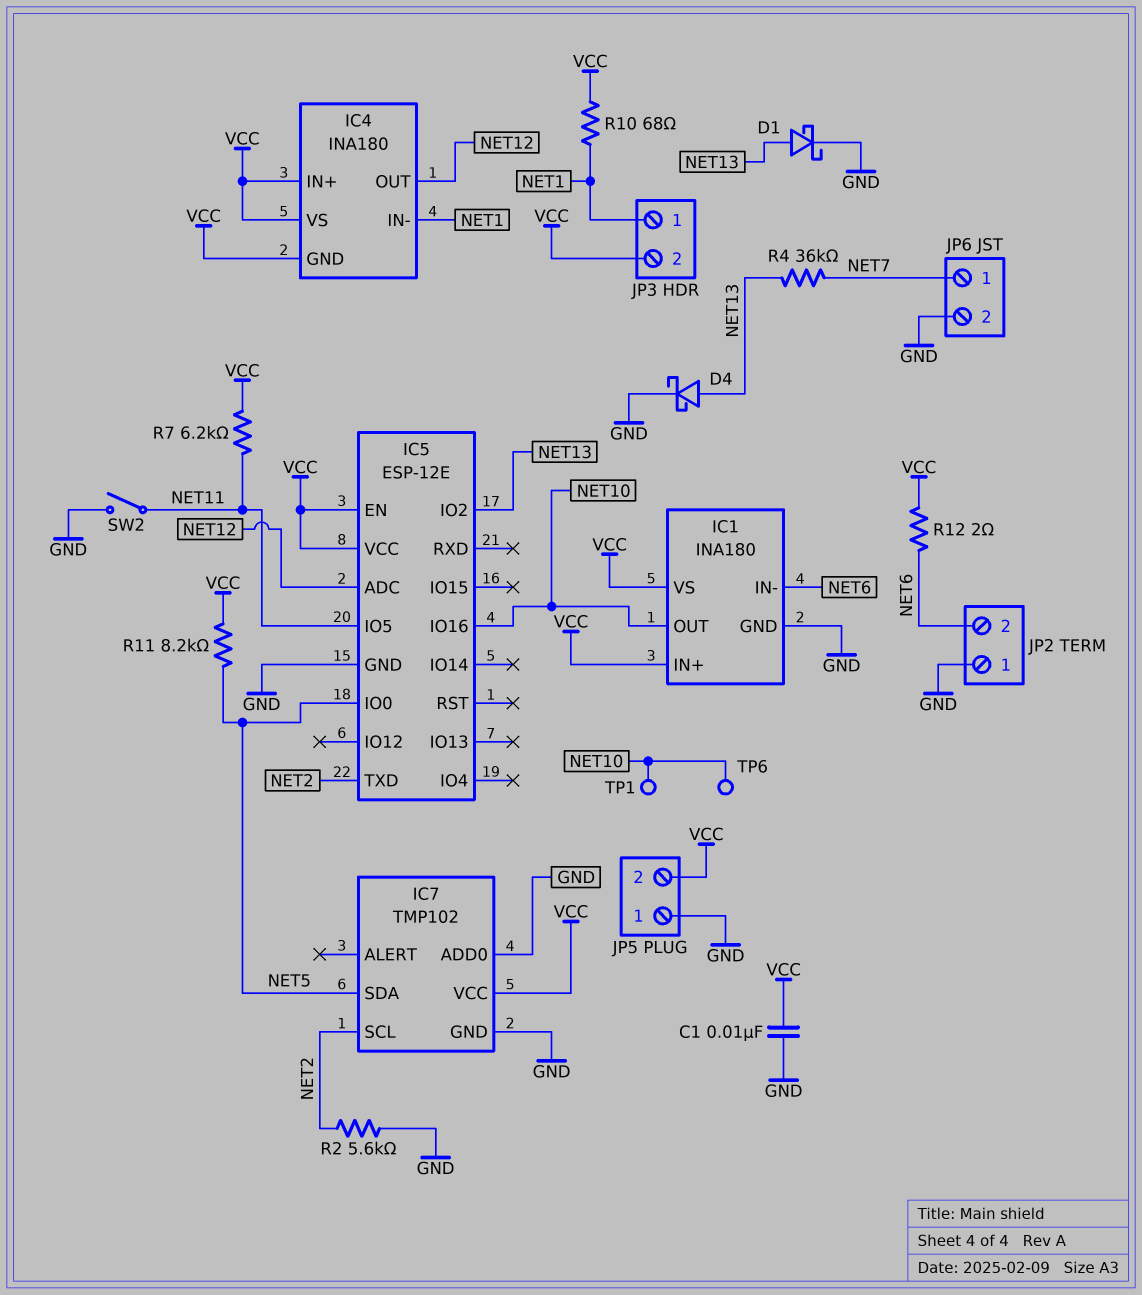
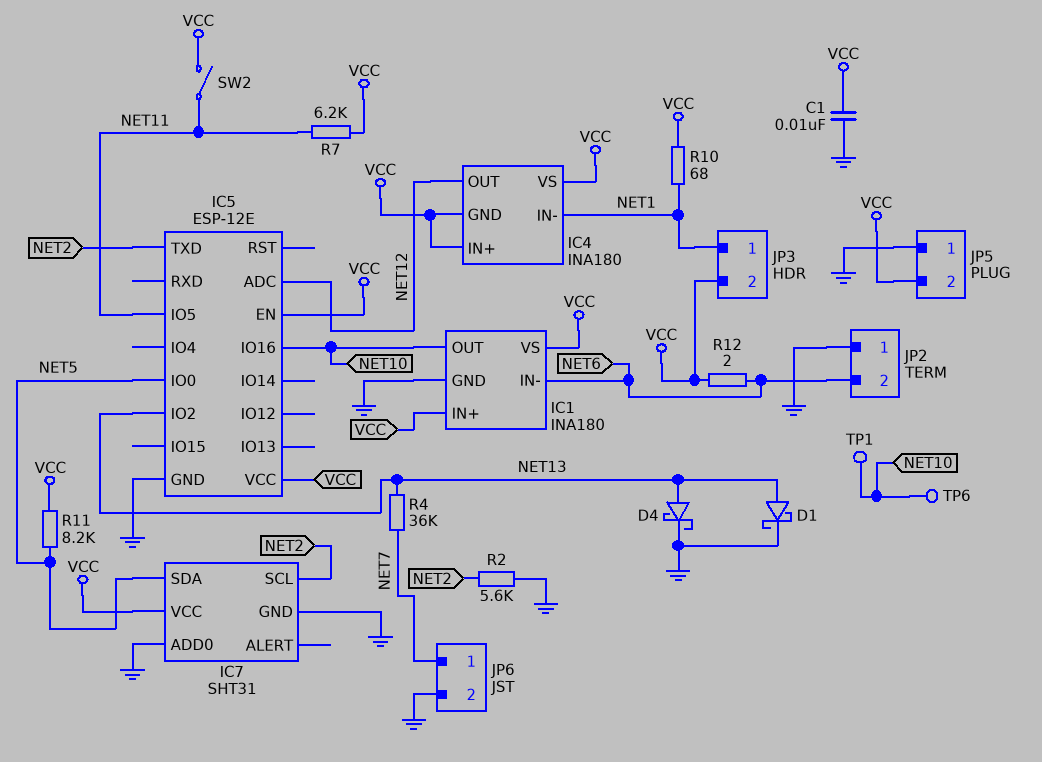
IC7: TMP102 -> SHT31
SW2: switch (GND, NET11) -> switch (NET11, VCC)

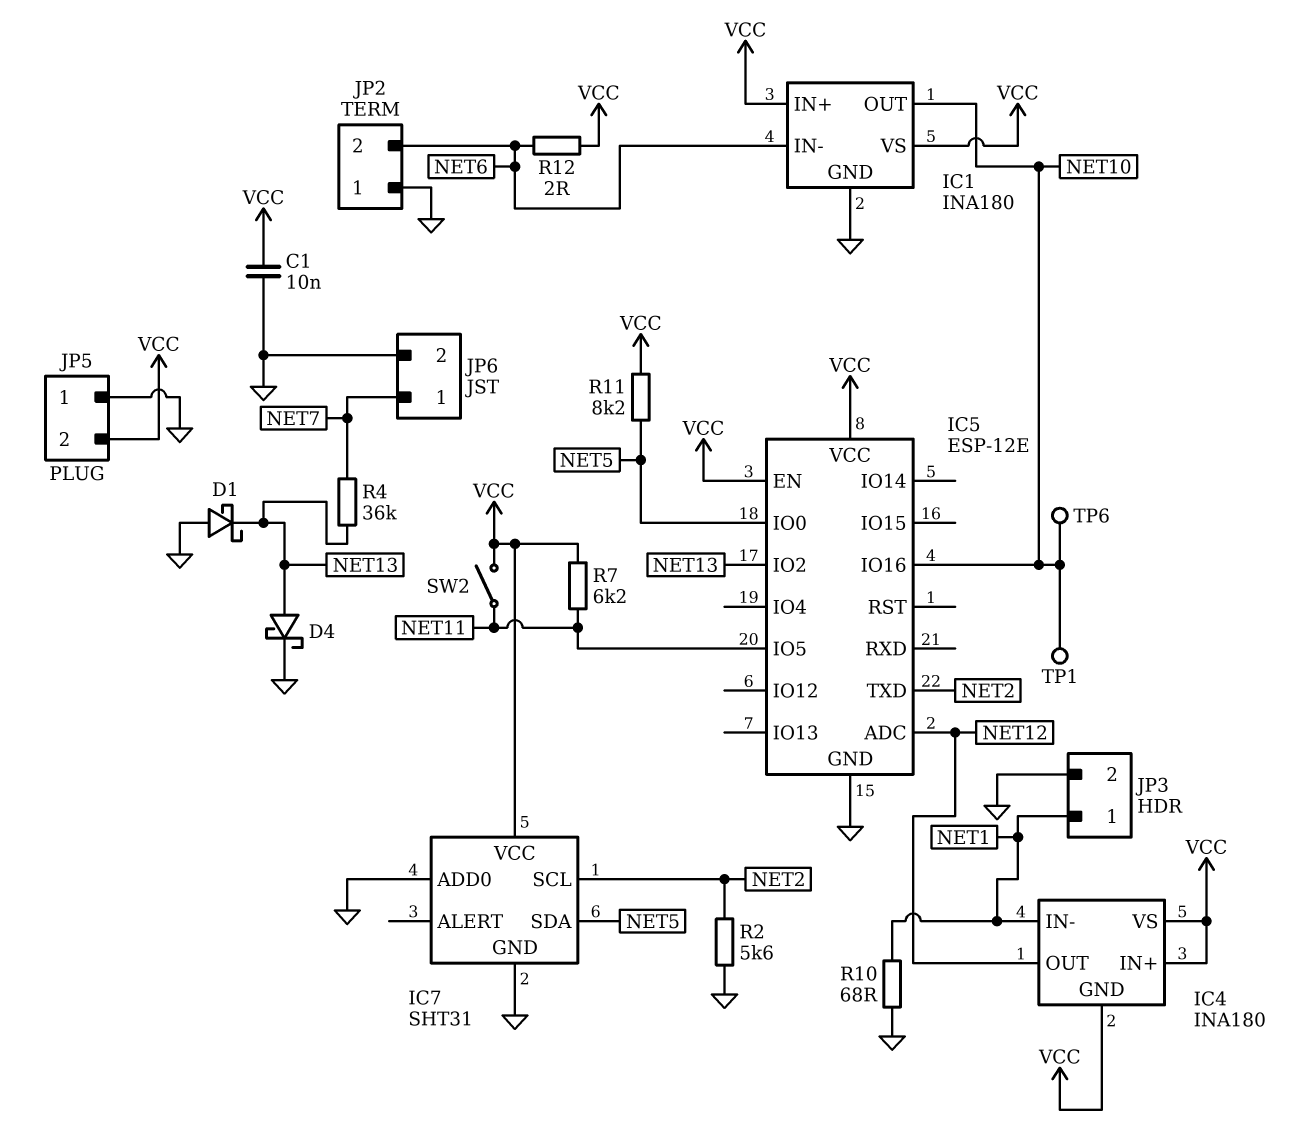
D1: schottky (A NET13, K GND) -> schottky (A GND, K NET13)
JP3 pin 2: VCC -> GND
R10: 68 (NET1, VCC) -> 68 (GND, NET1)

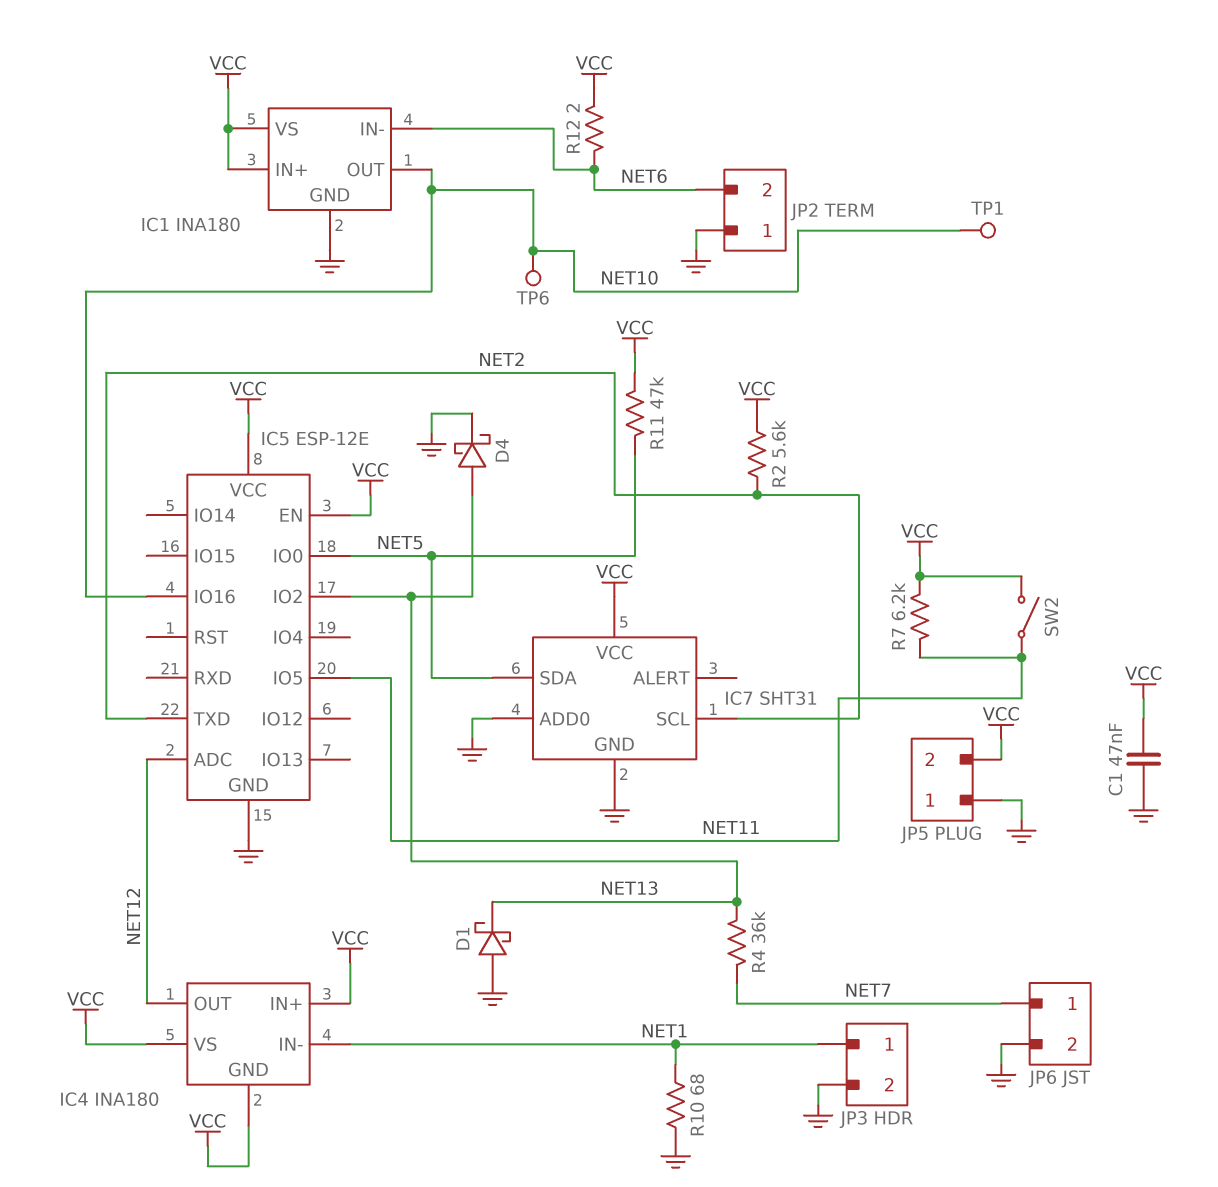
C1: 10nF (GND, VCC) -> 47nF (GND, VCC)
R2: 5.6k (GND, NET2) -> 5.6k (NET2, VCC)
R11: 8.2k (NET5, VCC) -> 47k (NET5, VCC)

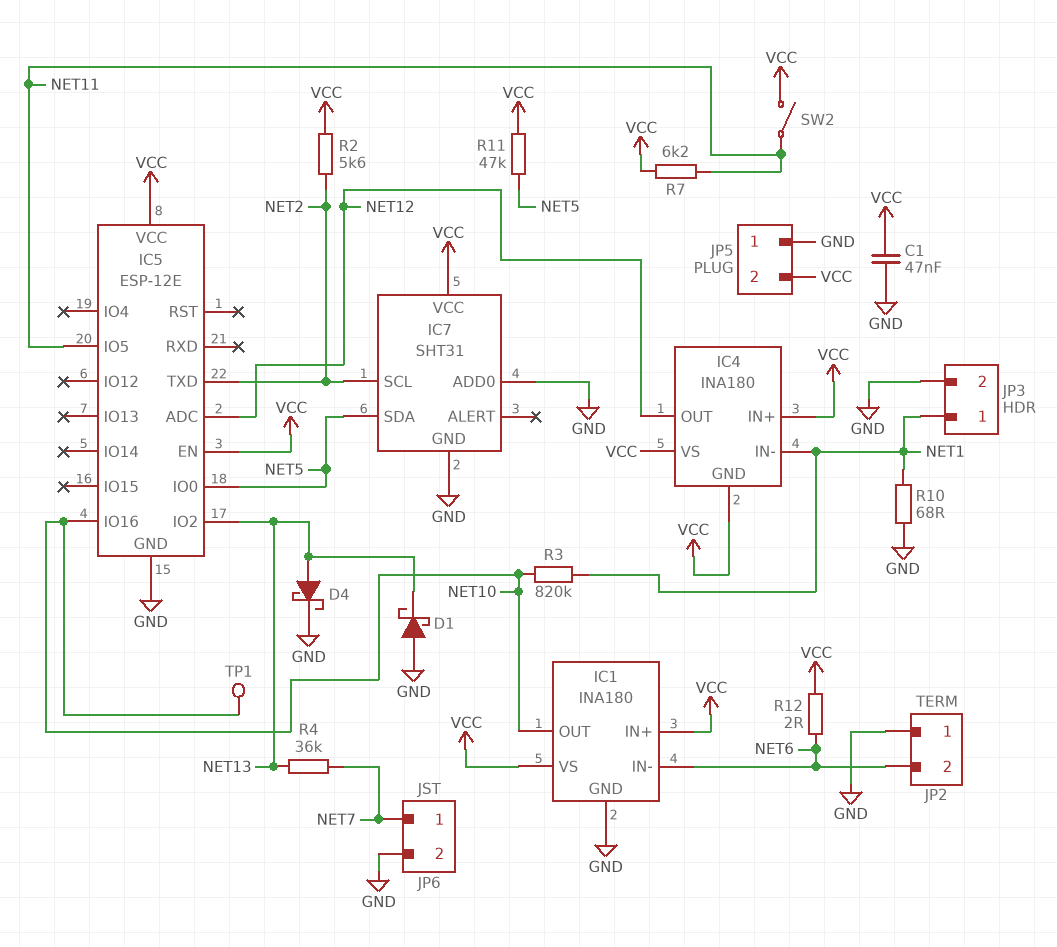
R3: none -> 820k (NET1, NET10)
TP6: test point (NET10) -> none

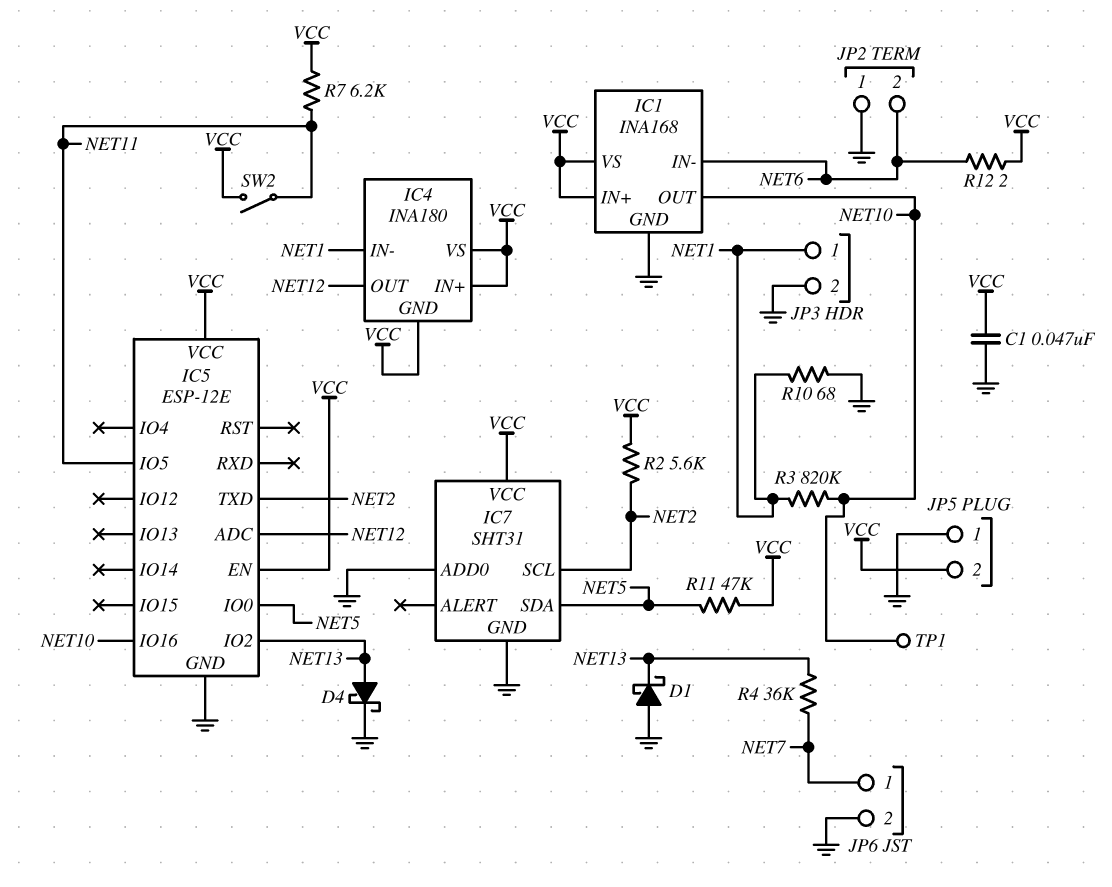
IC1: INA180 -> INA168

